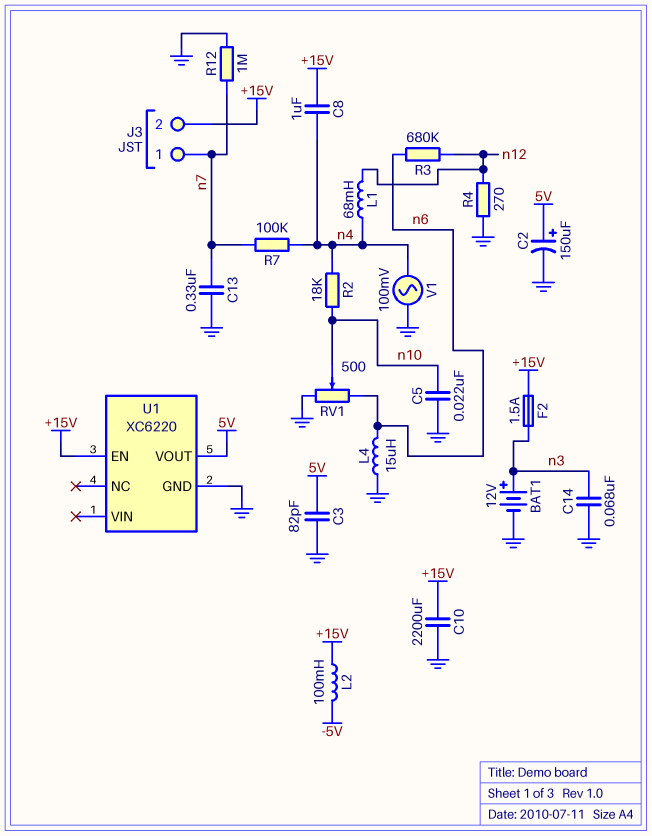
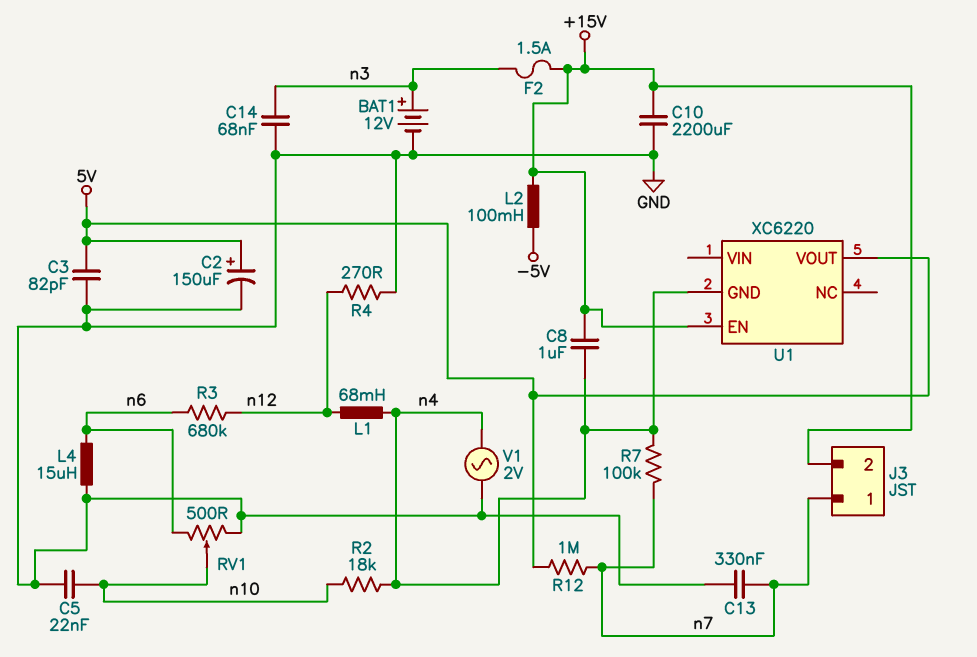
R12: 1M (GND, n7) -> 1M (5V, n7)
U1 pin GND: GND -> n4
V1: AC 100mV (GND, n4) -> AC 2V (GND, n4)

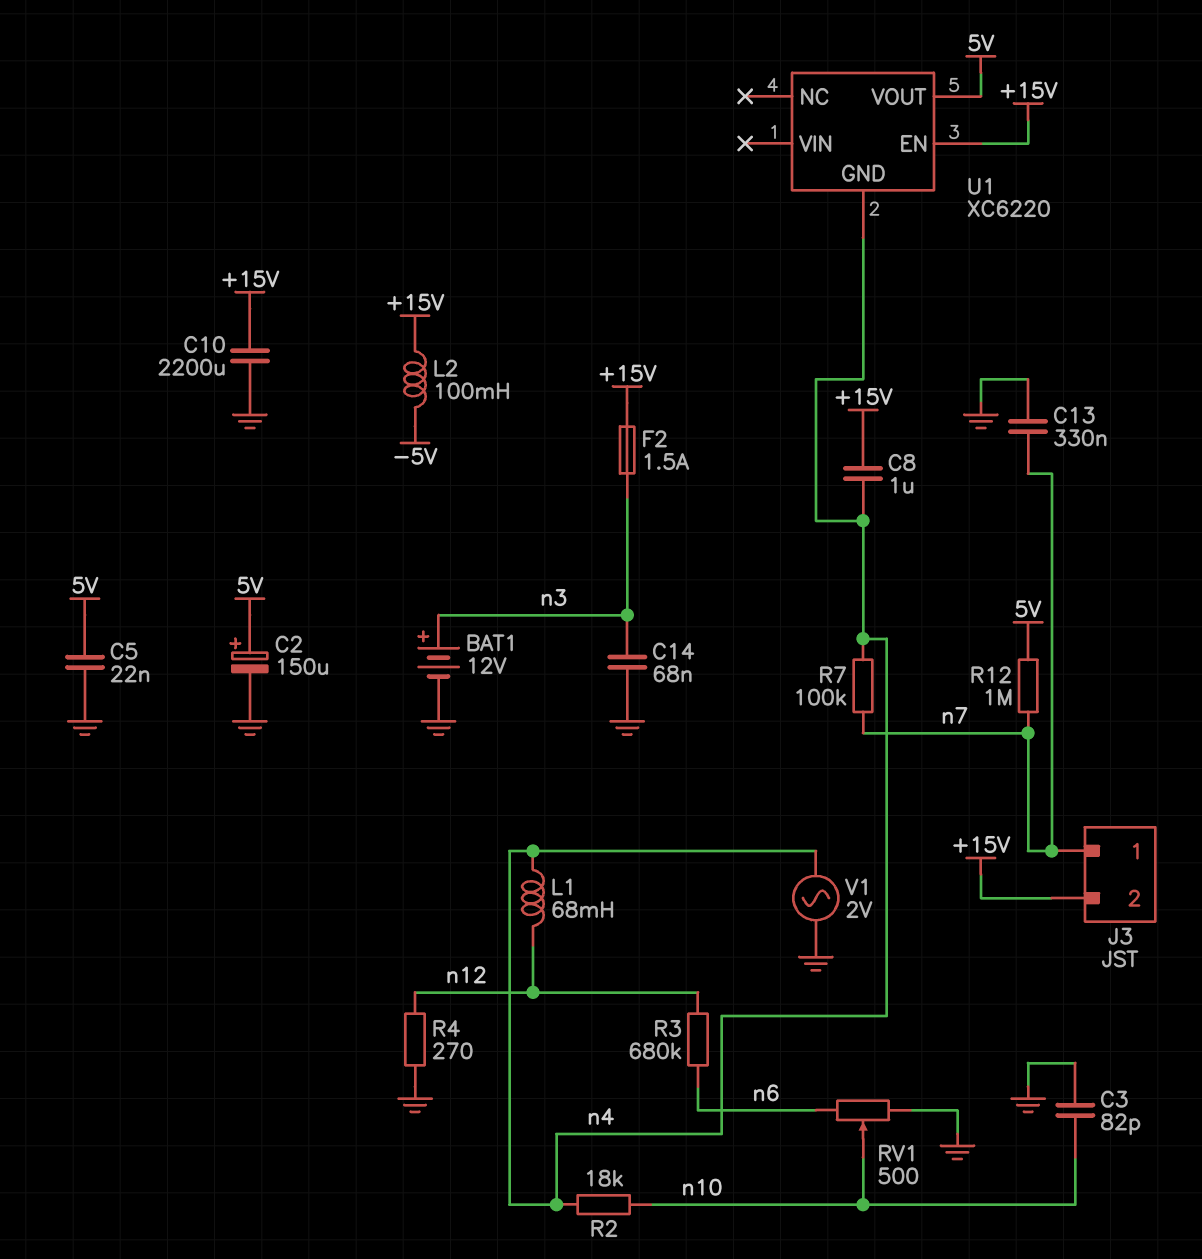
C3: 82pF (5V, GND) -> 82pF (GND, n10)
C5: 22nF (GND, n10) -> 22nF (5V, GND)
L4: 15uH (GND, n6) -> none

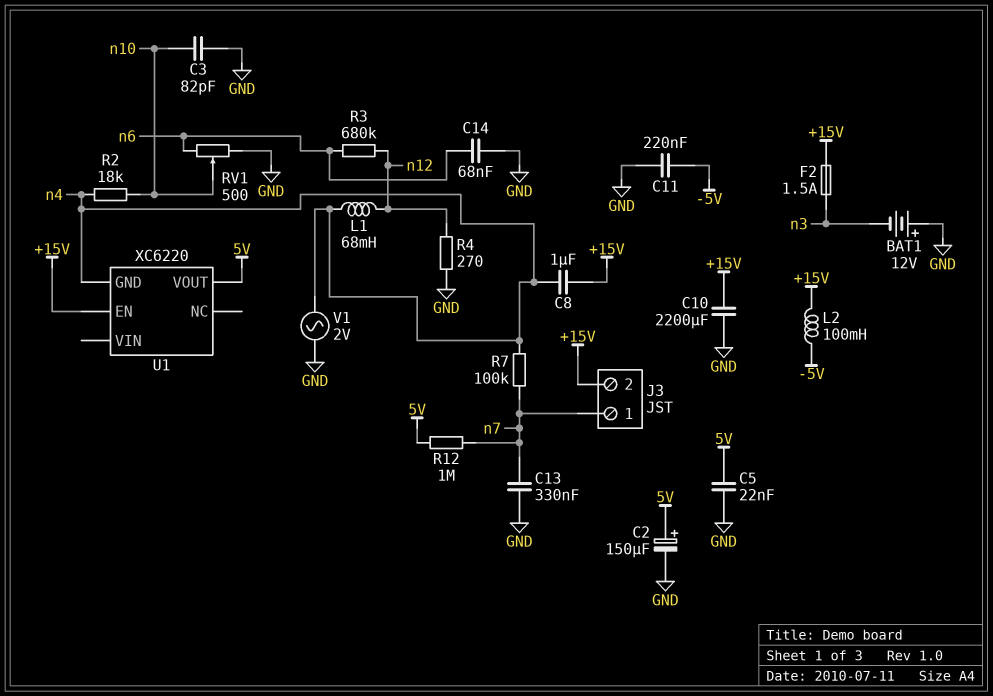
BAT1: 12V (plus n3, minus GND) -> 12V (plus GND, minus n3)
C11: none -> 220nF (-5V, GND)
C14: 68nF (GND, n3) -> 68nF (GND, n6)

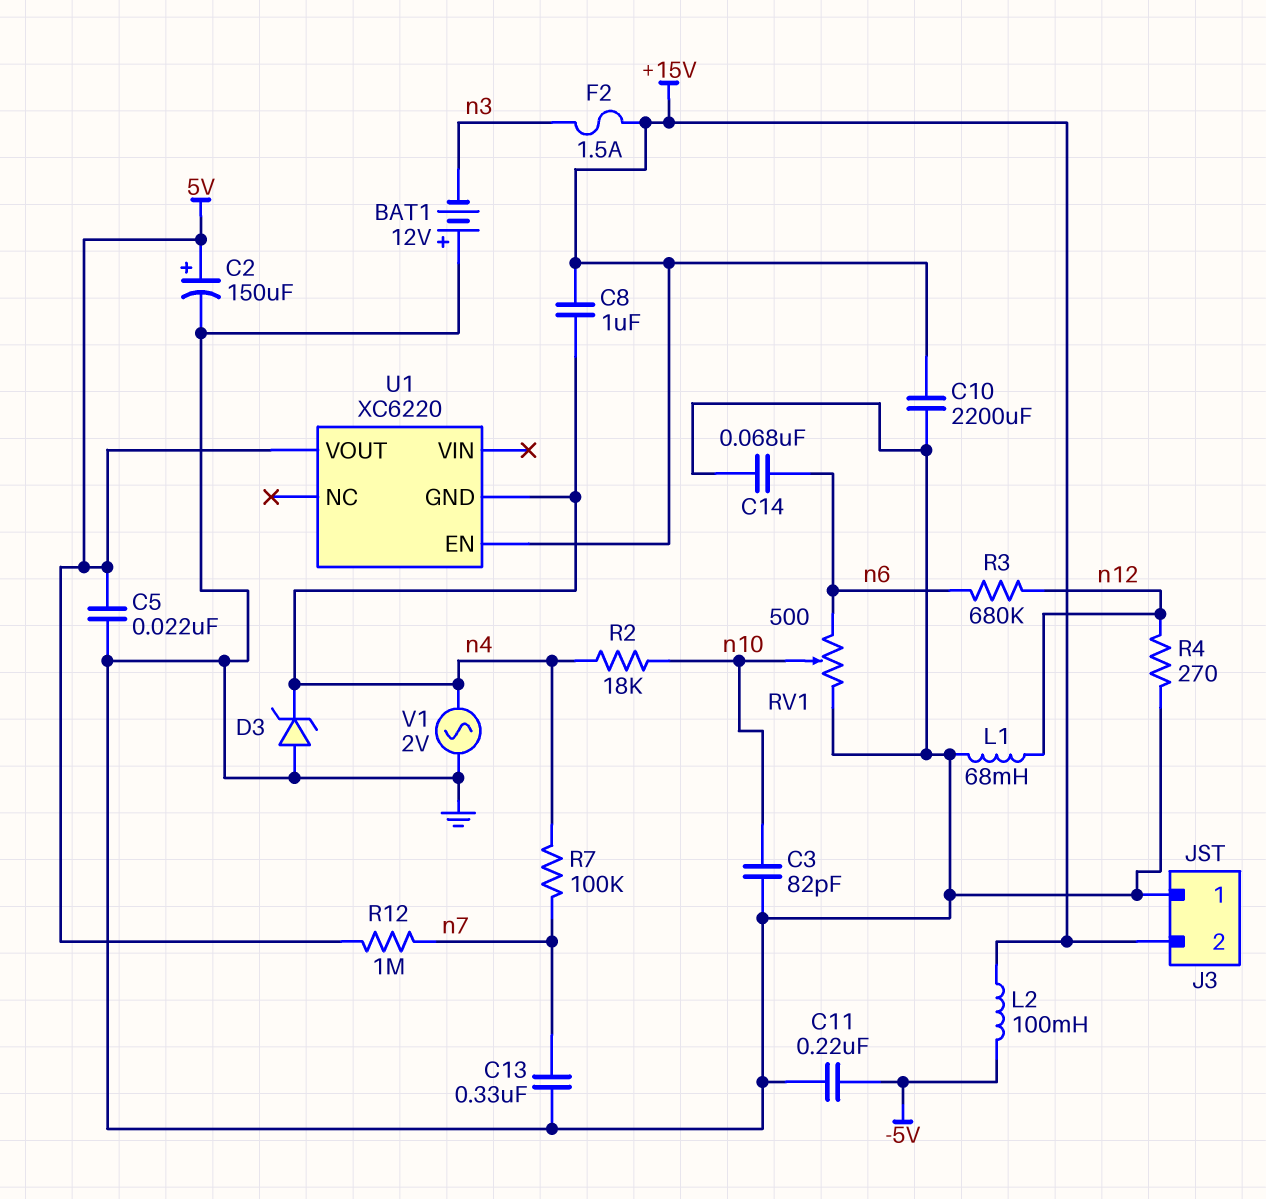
D3: none -> zener (A GND, K n4)
J3 pin 1: n7 -> GND
L1: 68mH (n4, n12) -> 68mH (GND, n12)

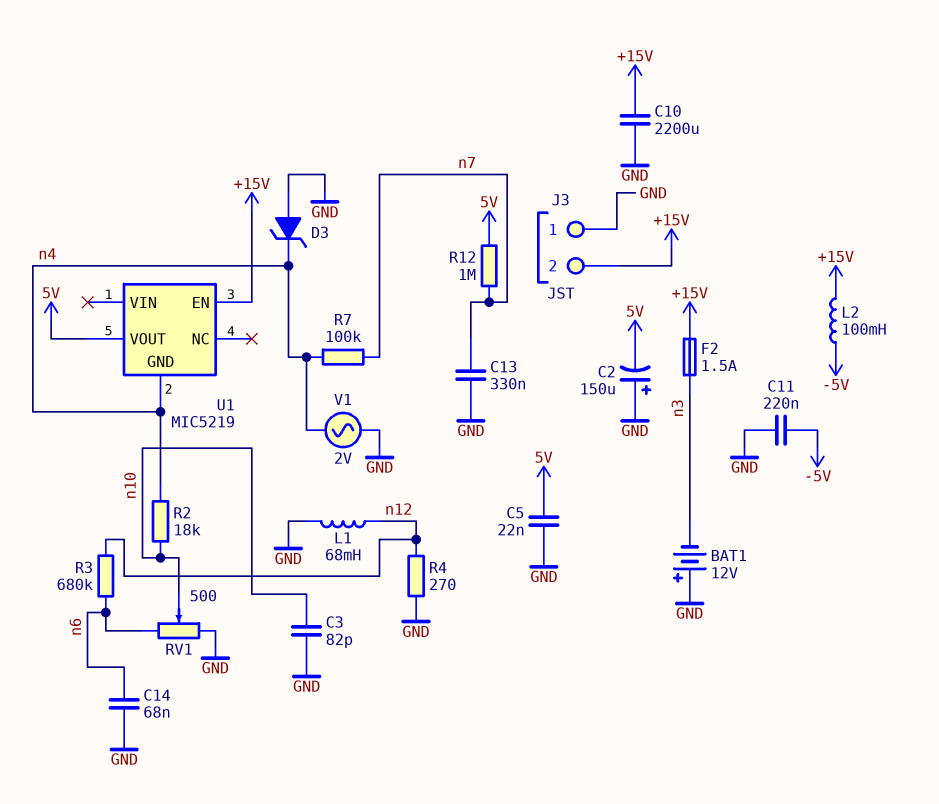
C2: 150uF (plus 5V, minus GND) -> 150uF (plus GND, minus 5V)
C8: 1uF (+15V, n4) -> none
U1: XC6220 -> MIC5219

